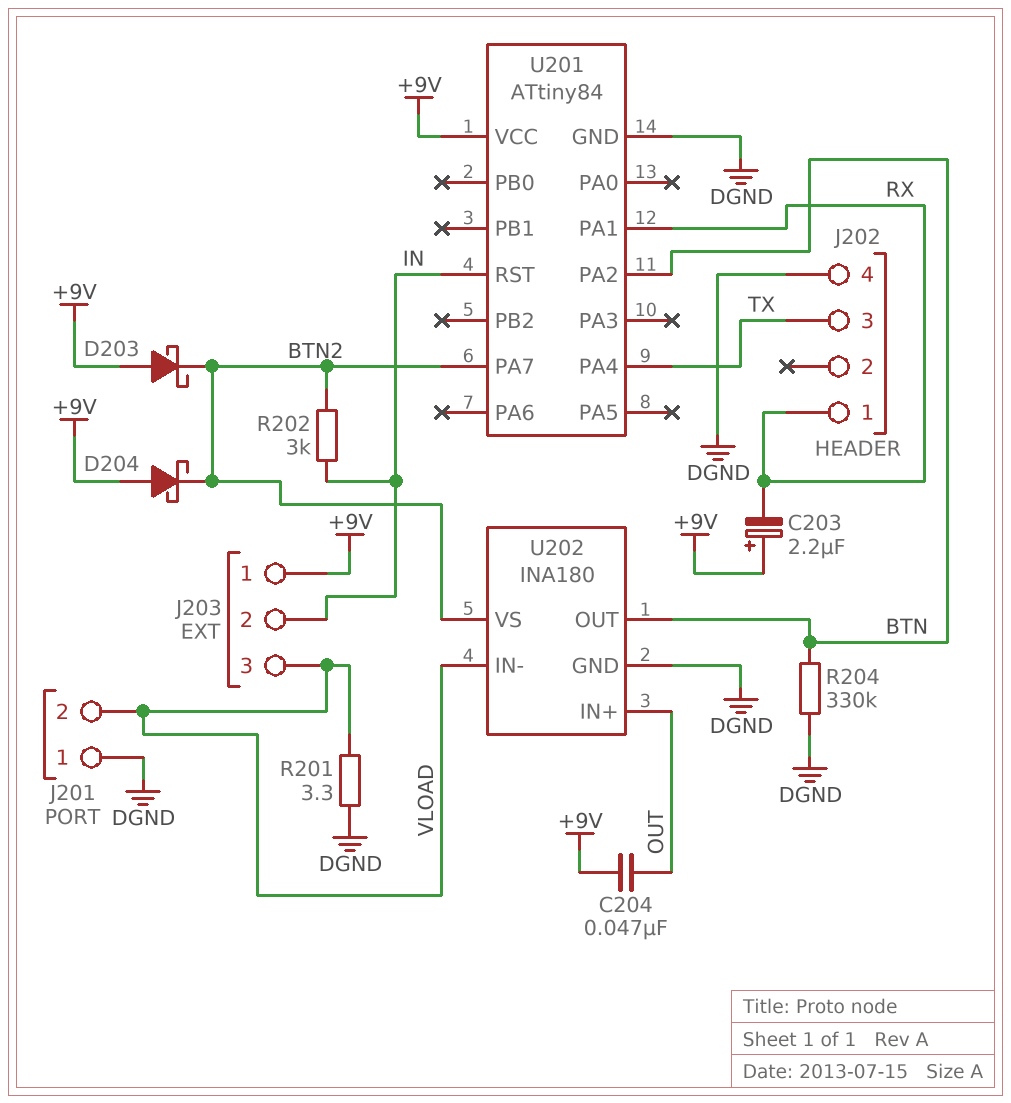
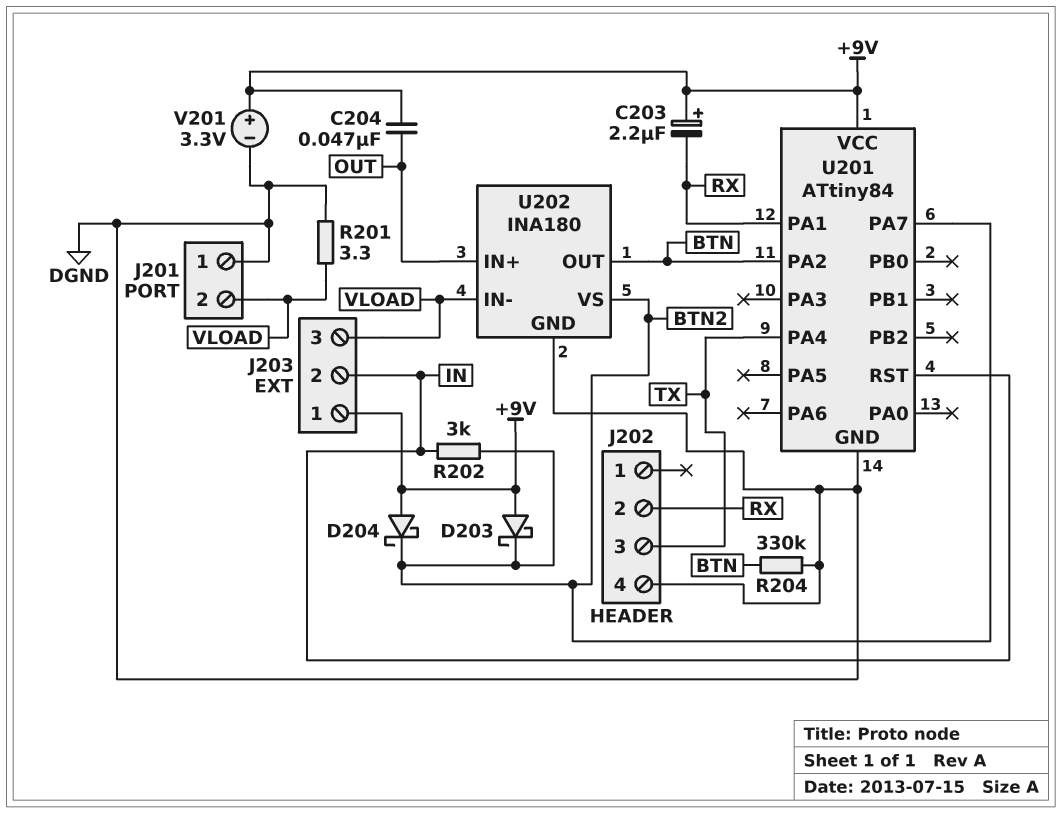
J202 pin 1: RX -> none
J202 pin 2: none -> RX
V201: none -> 3.3V (plus +9V, minus DGND)

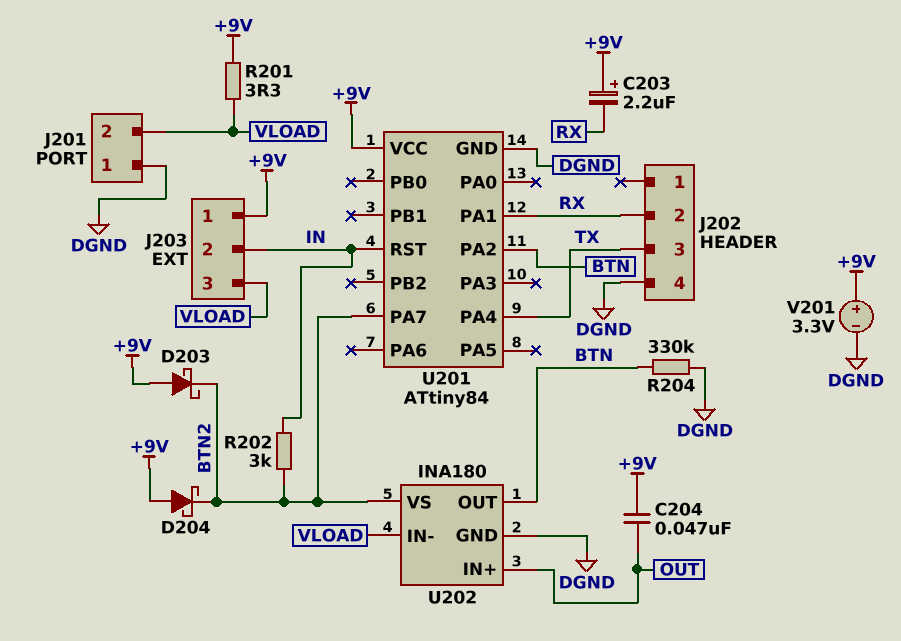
R201: 3.3 (DGND, VLOAD) -> 3.3 (+9V, VLOAD)

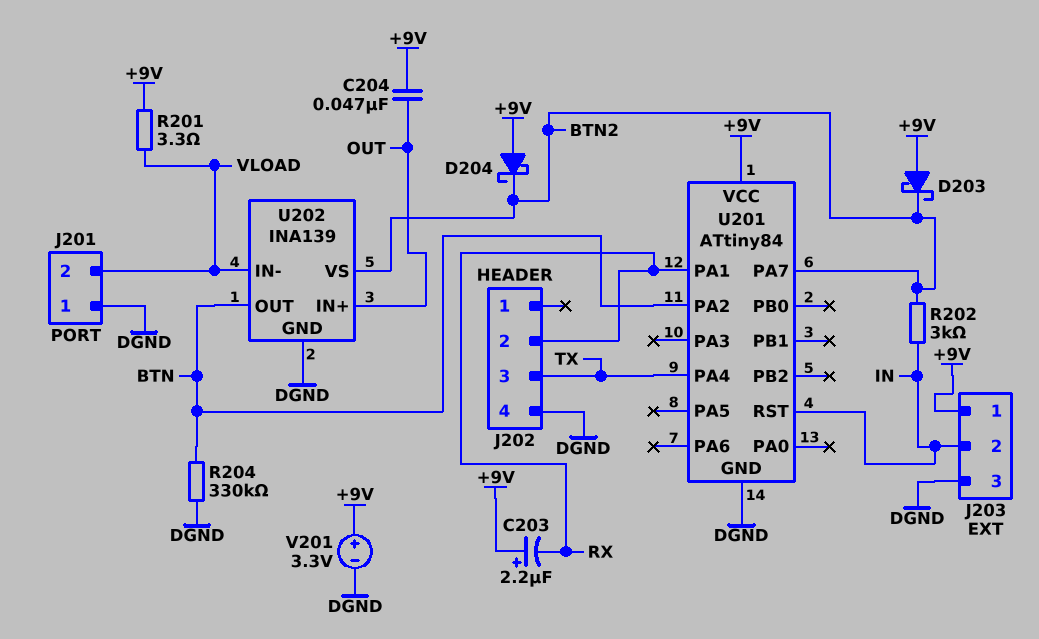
J203 pin 3: VLOAD -> DGND
U202: INA180 -> INA139

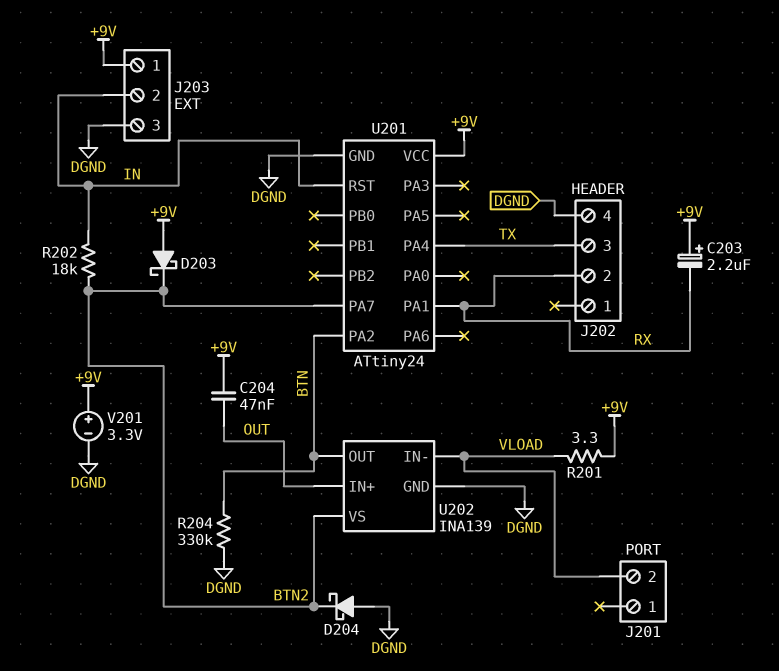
D204: schottky (A +9V, K BTN2) -> schottky (A DGND, K BTN2)
J201 pin 1: DGND -> none
R202: 3k (BTN2, IN) -> 18k (BTN2, IN)
U201: ATtiny84 -> ATtiny24

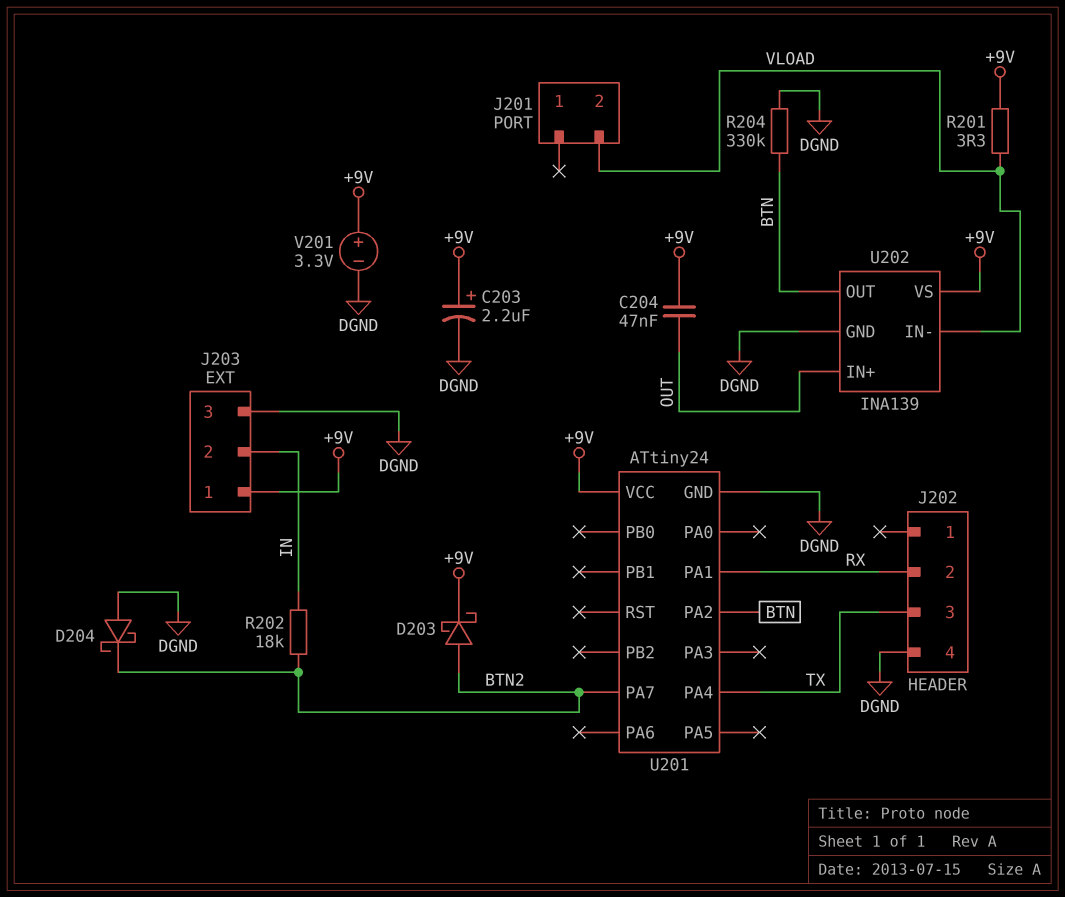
C203: 2.2uF (plus +9V, minus RX) -> 2.2uF (plus +9V, minus DGND)
D203: schottky (A +9V, K BTN2) -> schottky (A BTN2, K +9V)
U201 pin RST: IN -> none
U202 pin VS: BTN2 -> +9V

